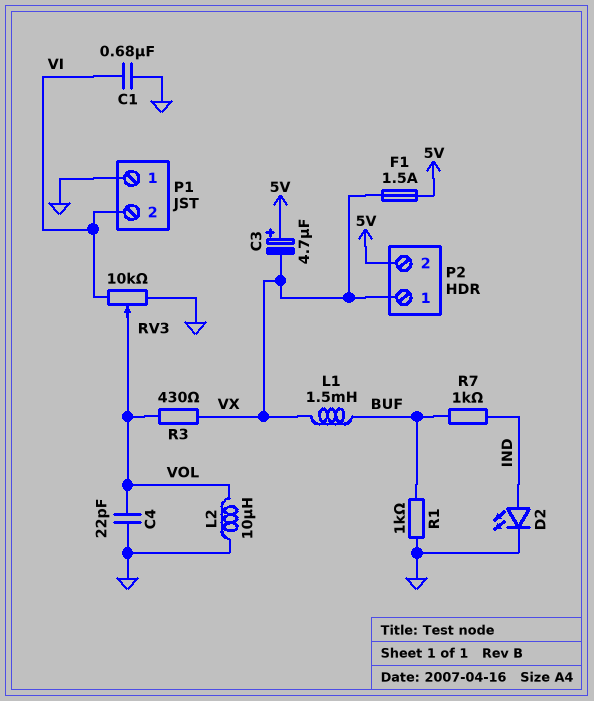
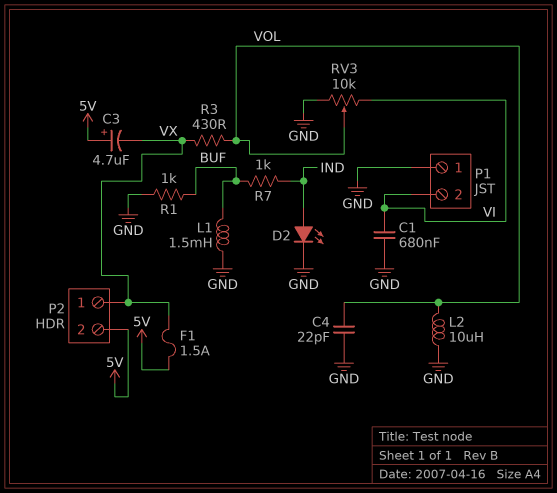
L1: 1.5mH (BUF, VX) -> 1.5mH (BUF, GND)

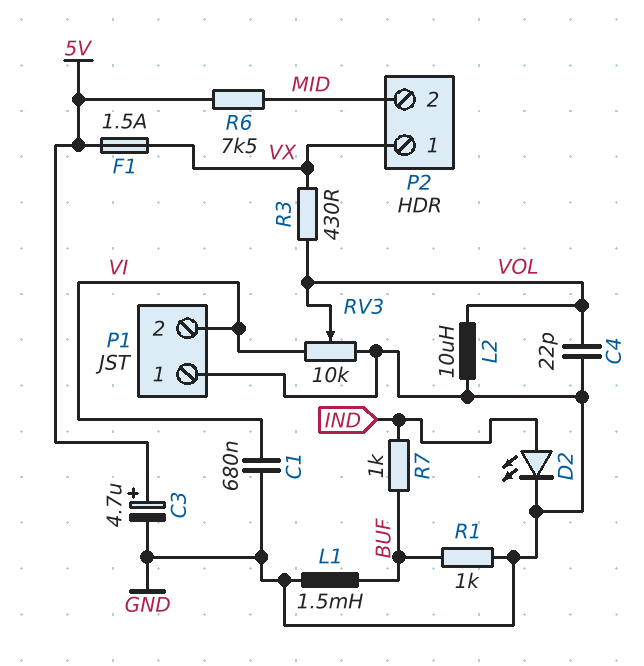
C3: 4.7uF (plus 5V, minus VX) -> 4.7uF (plus 5V, minus GND)
P2 pin 2: 5V -> MID
R6: none -> 7.5k (5V, MID)

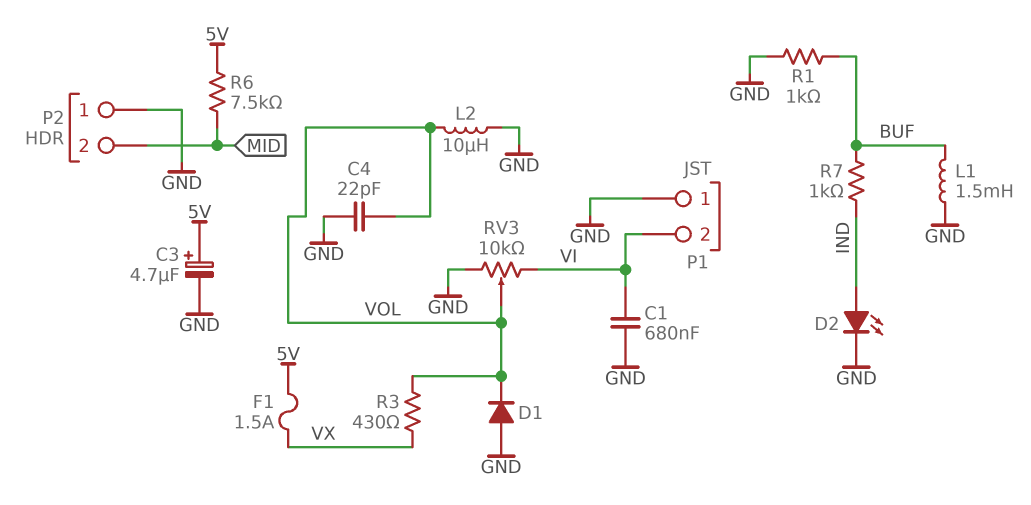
D1: none -> diode (A GND, K VOL)
P2 pin 1: VX -> GND

